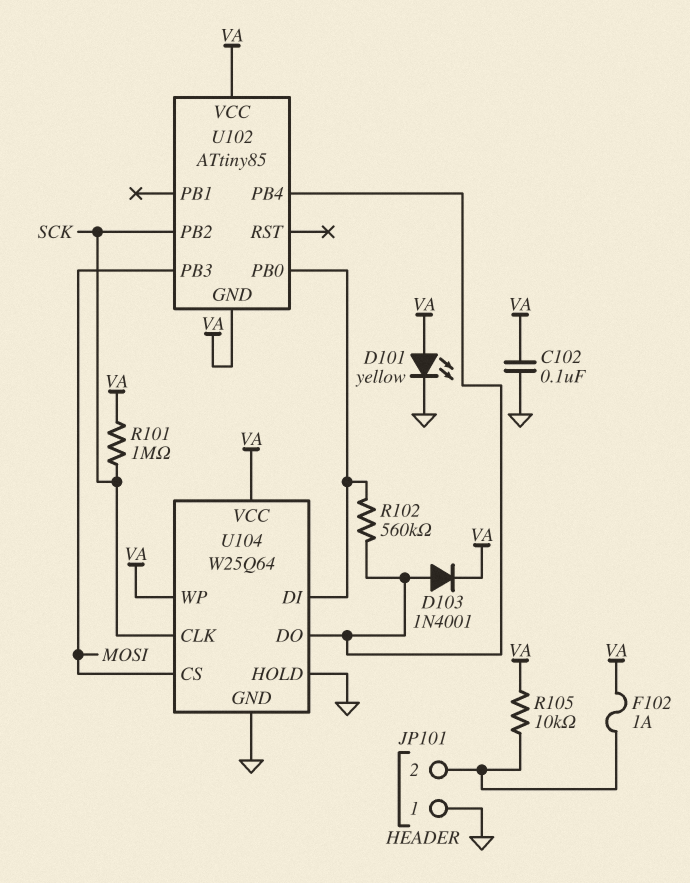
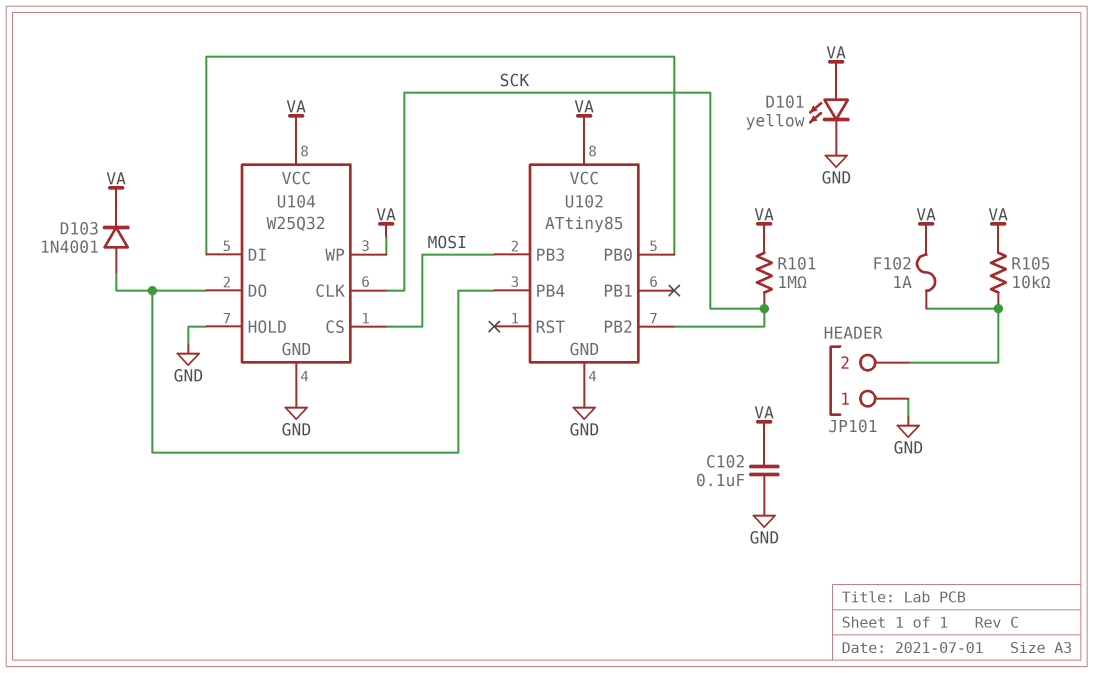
R102: 560k (U102/PB0, U102/PB4) -> none
U102 pin GND: VA -> GND
U104: W25Q64 -> W25Q32

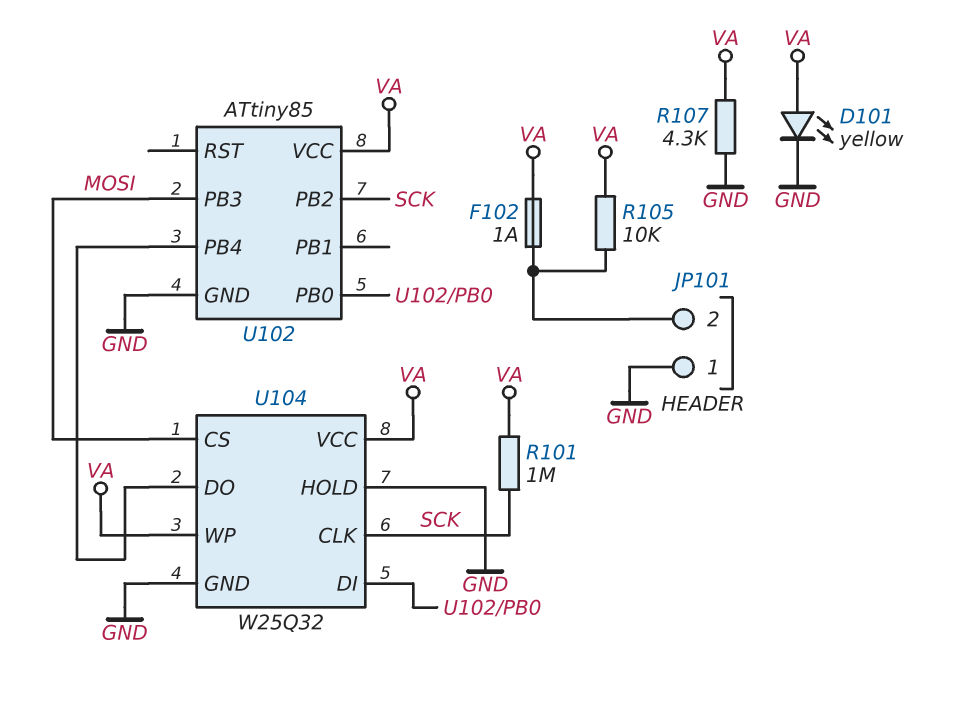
C102: 100nF (GND, VA) -> none
D103: diode 1N4001 (A U102/PB4, K VA) -> none
R107: none -> 4.3k (GND, VA)

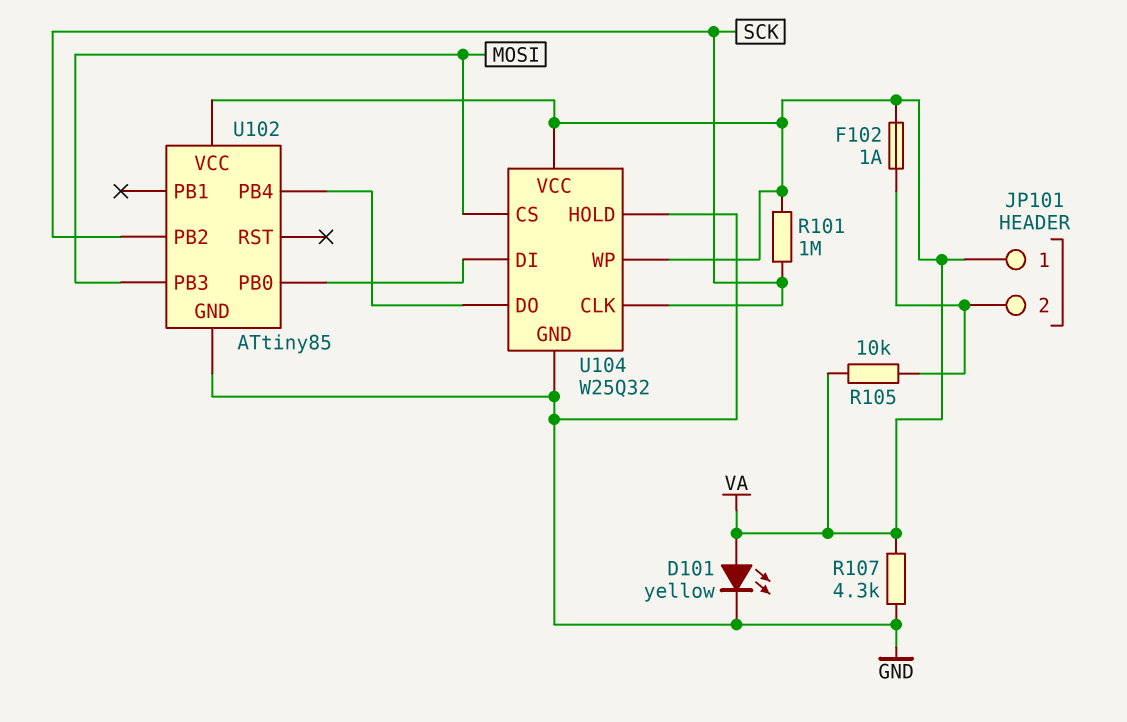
JP101 pin 1: GND -> VA

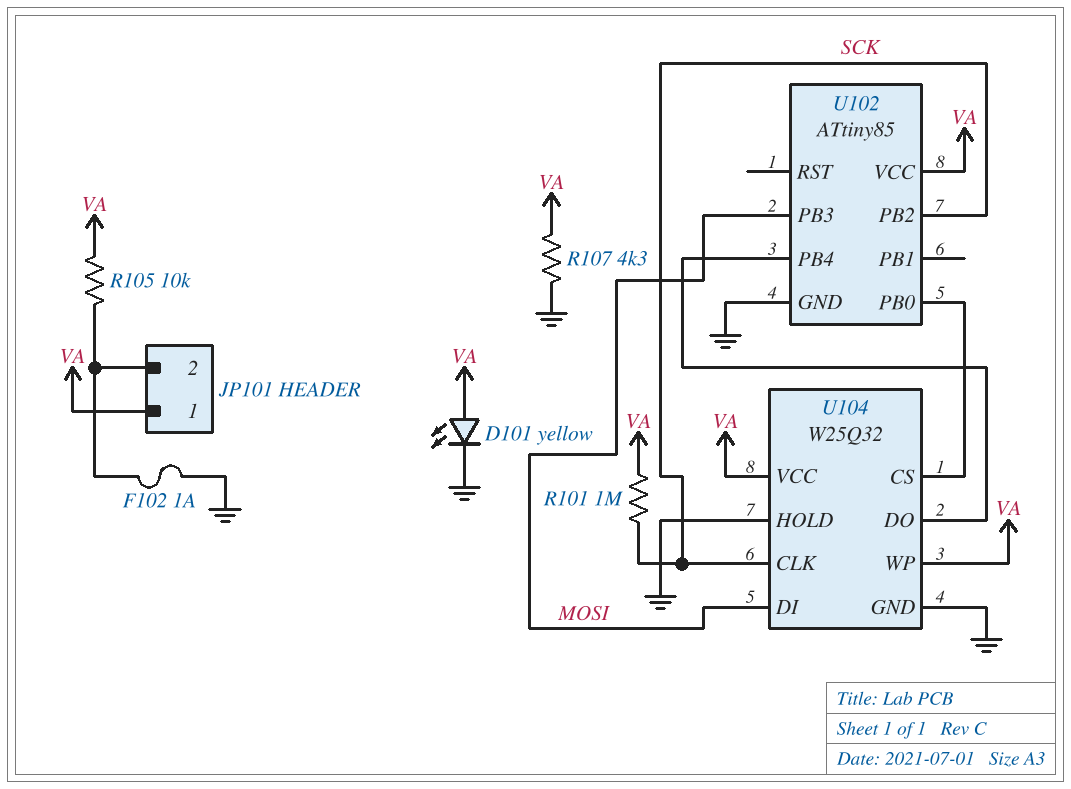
F102: 1A (JP101/2, VA) -> 1A (GND, JP101/2)
U104 pin CS: MOSI -> U102/PB0
U104 pin DI: U102/PB0 -> MOSI

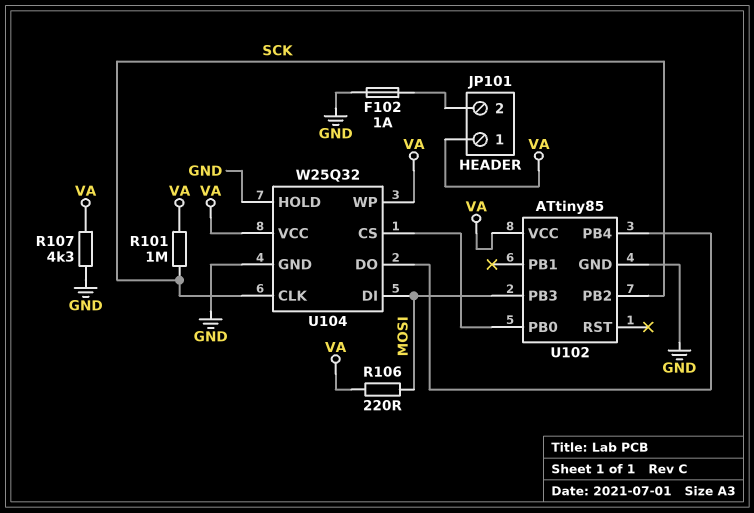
D101: LED yellow (A VA, K GND) -> none
R105: 10k (JP101/2, VA) -> none
R106: none -> 220 (MOSI, VA)

